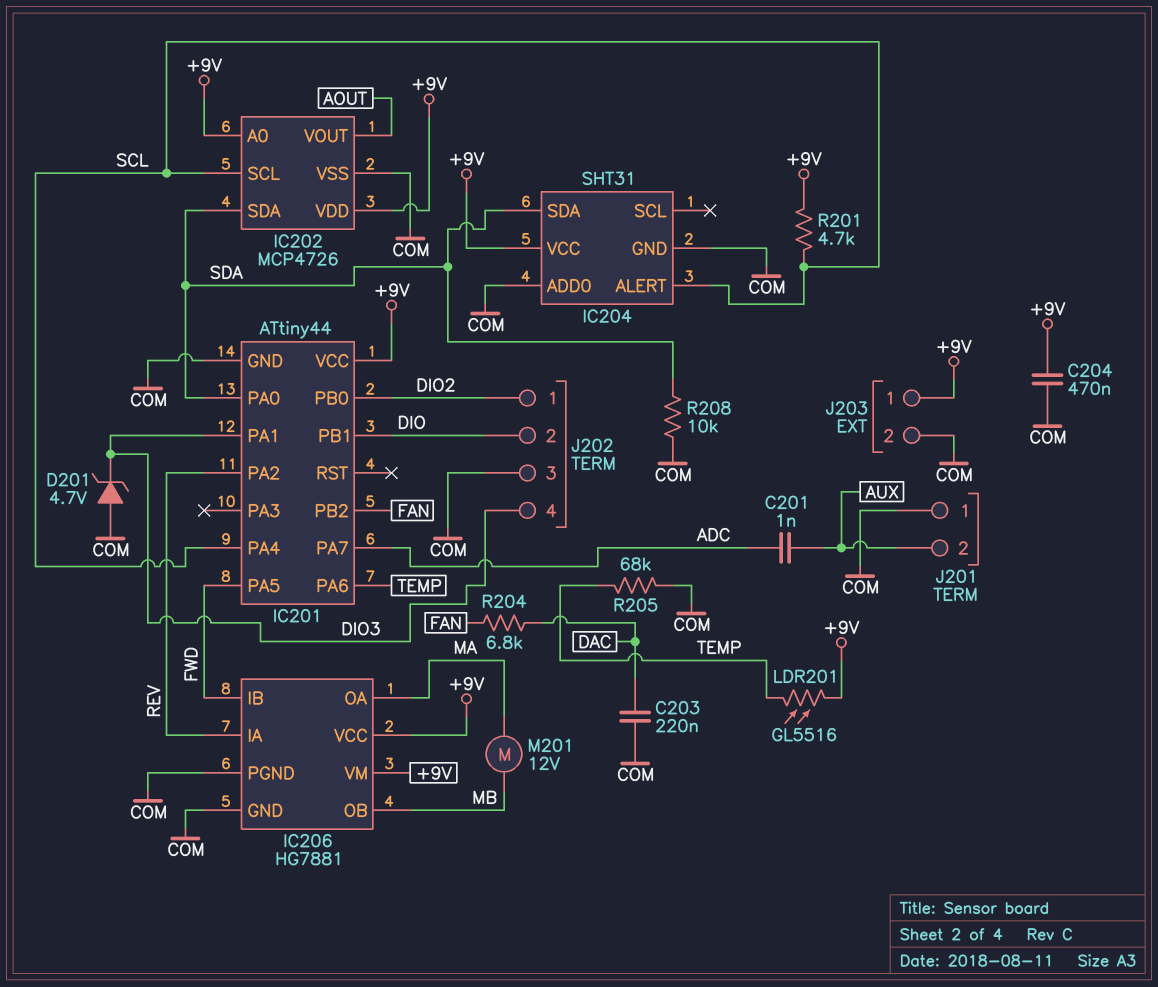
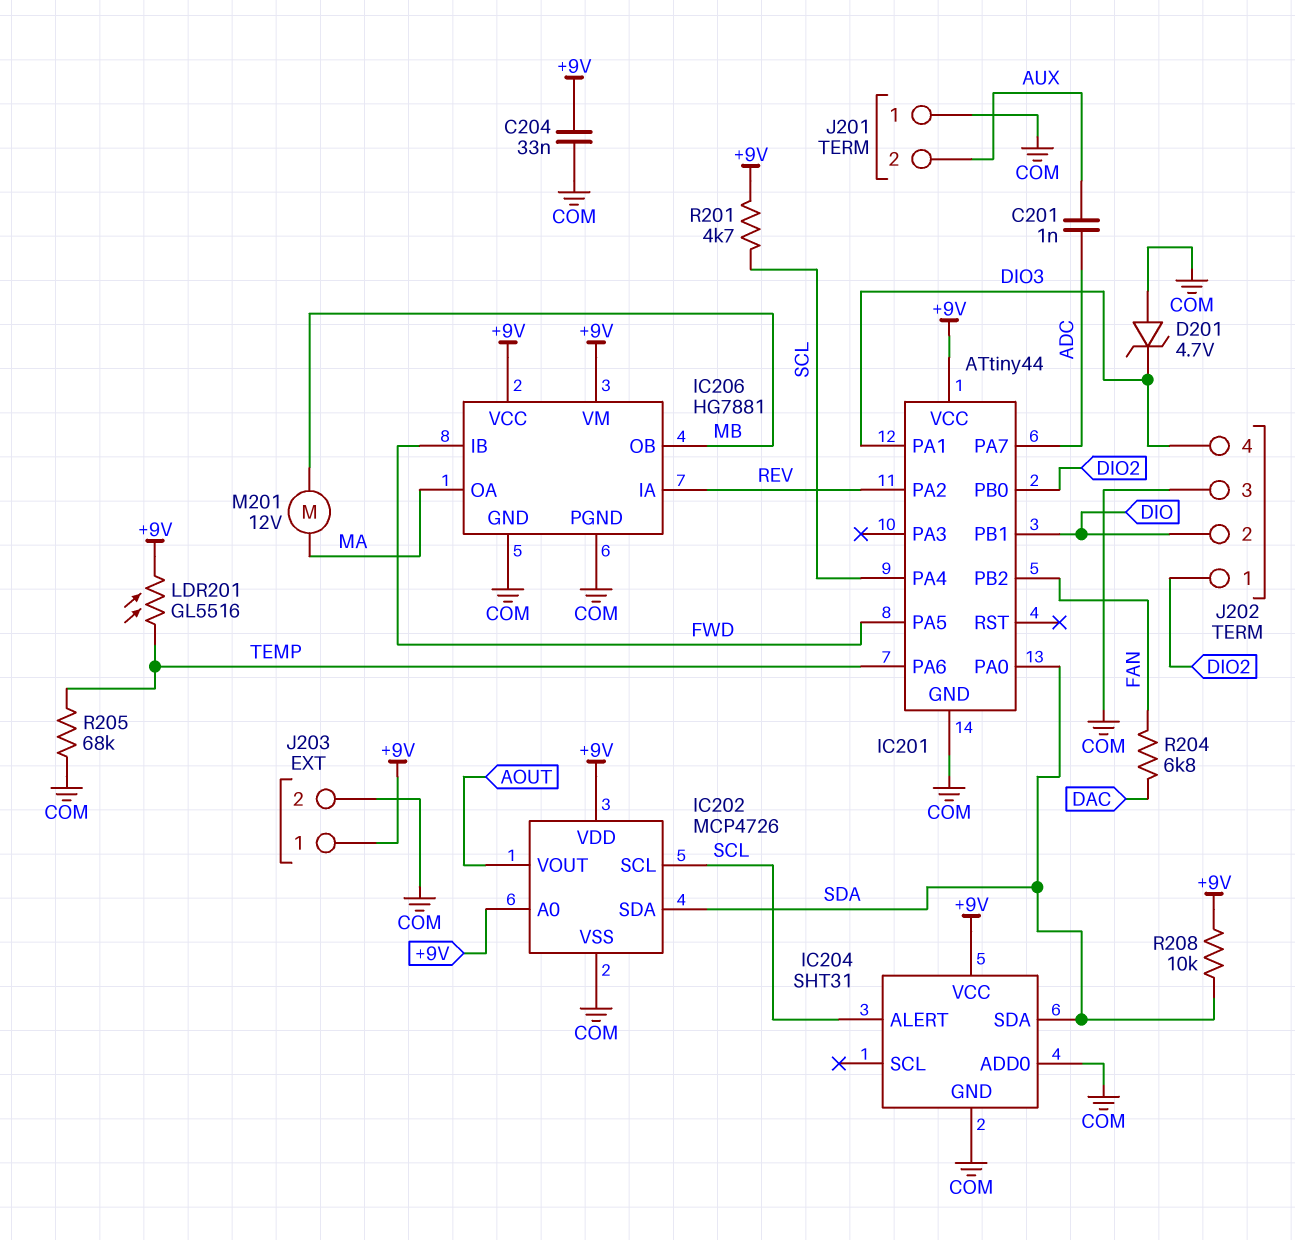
C203: 220nF (COM, DAC) -> none
C204: 470nF (+9V, COM) -> 33nF (+9V, COM)
R208: 10k (COM, SDA) -> 10k (+9V, SDA)

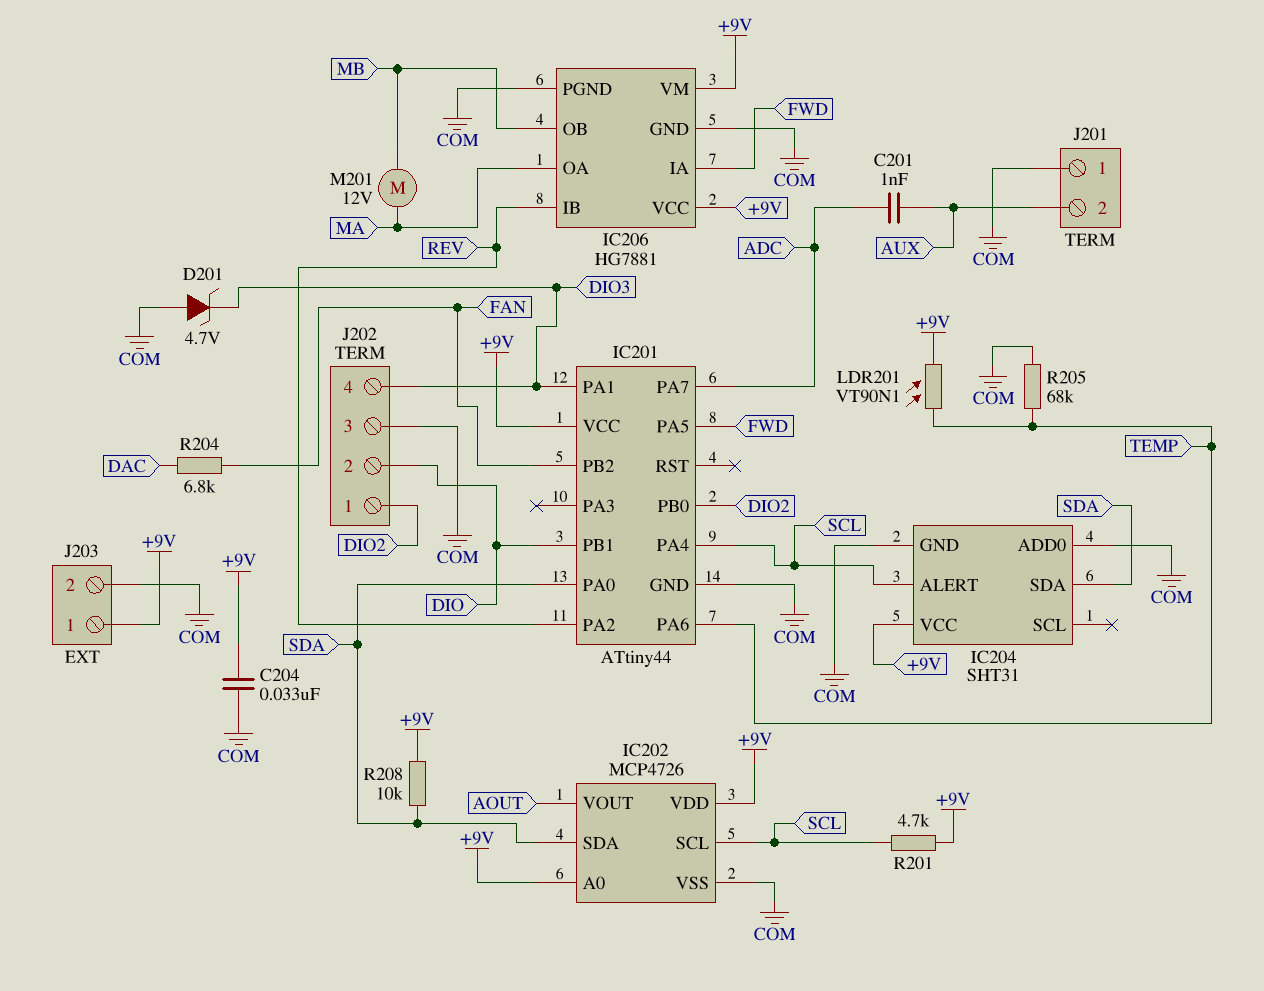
IC206 pin IA: REV -> FWD
IC206 pin IB: FWD -> REV
LDR201: GL5516 (+9V, TEMP) -> VT90N1 (+9V, TEMP)

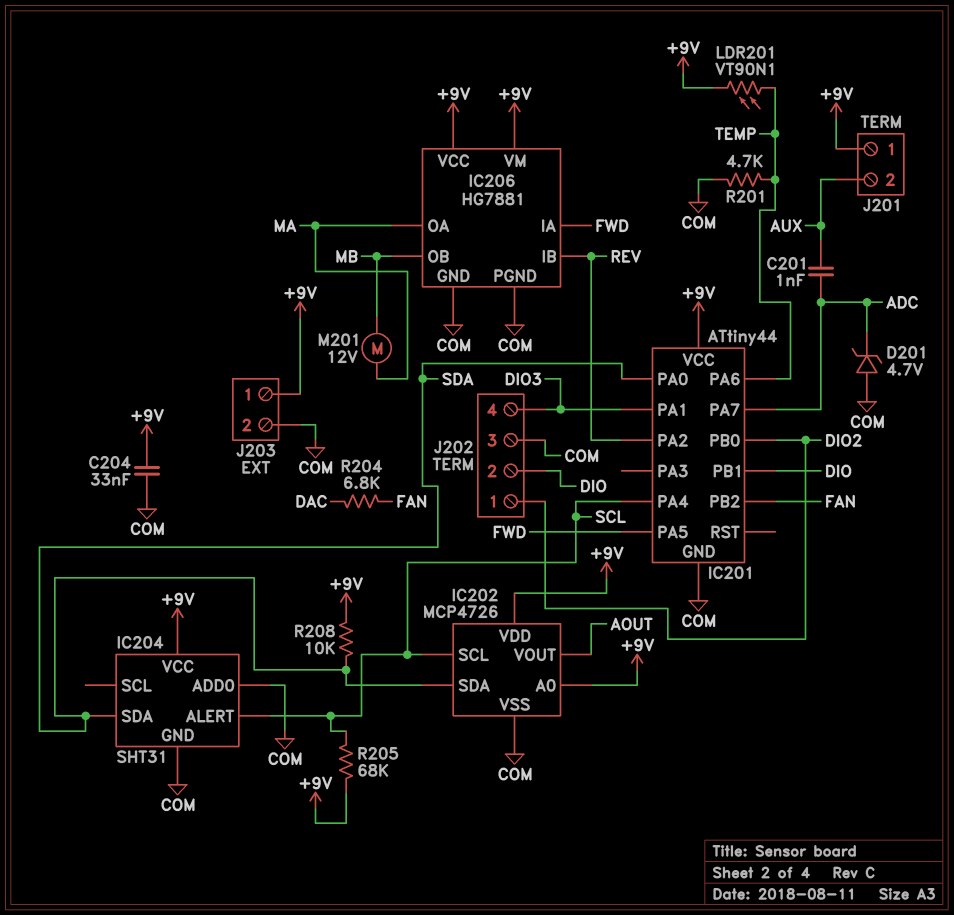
D201: zener 4.7V (A COM, K DIO3) -> zener 4.7V (A COM, K ADC)
J201 pin 1: COM -> +9V
R201: 4.7k (+9V, SCL) -> 4.7k (COM, TEMP)
R205: 68k (COM, TEMP) -> 68k (+9V, SCL)

